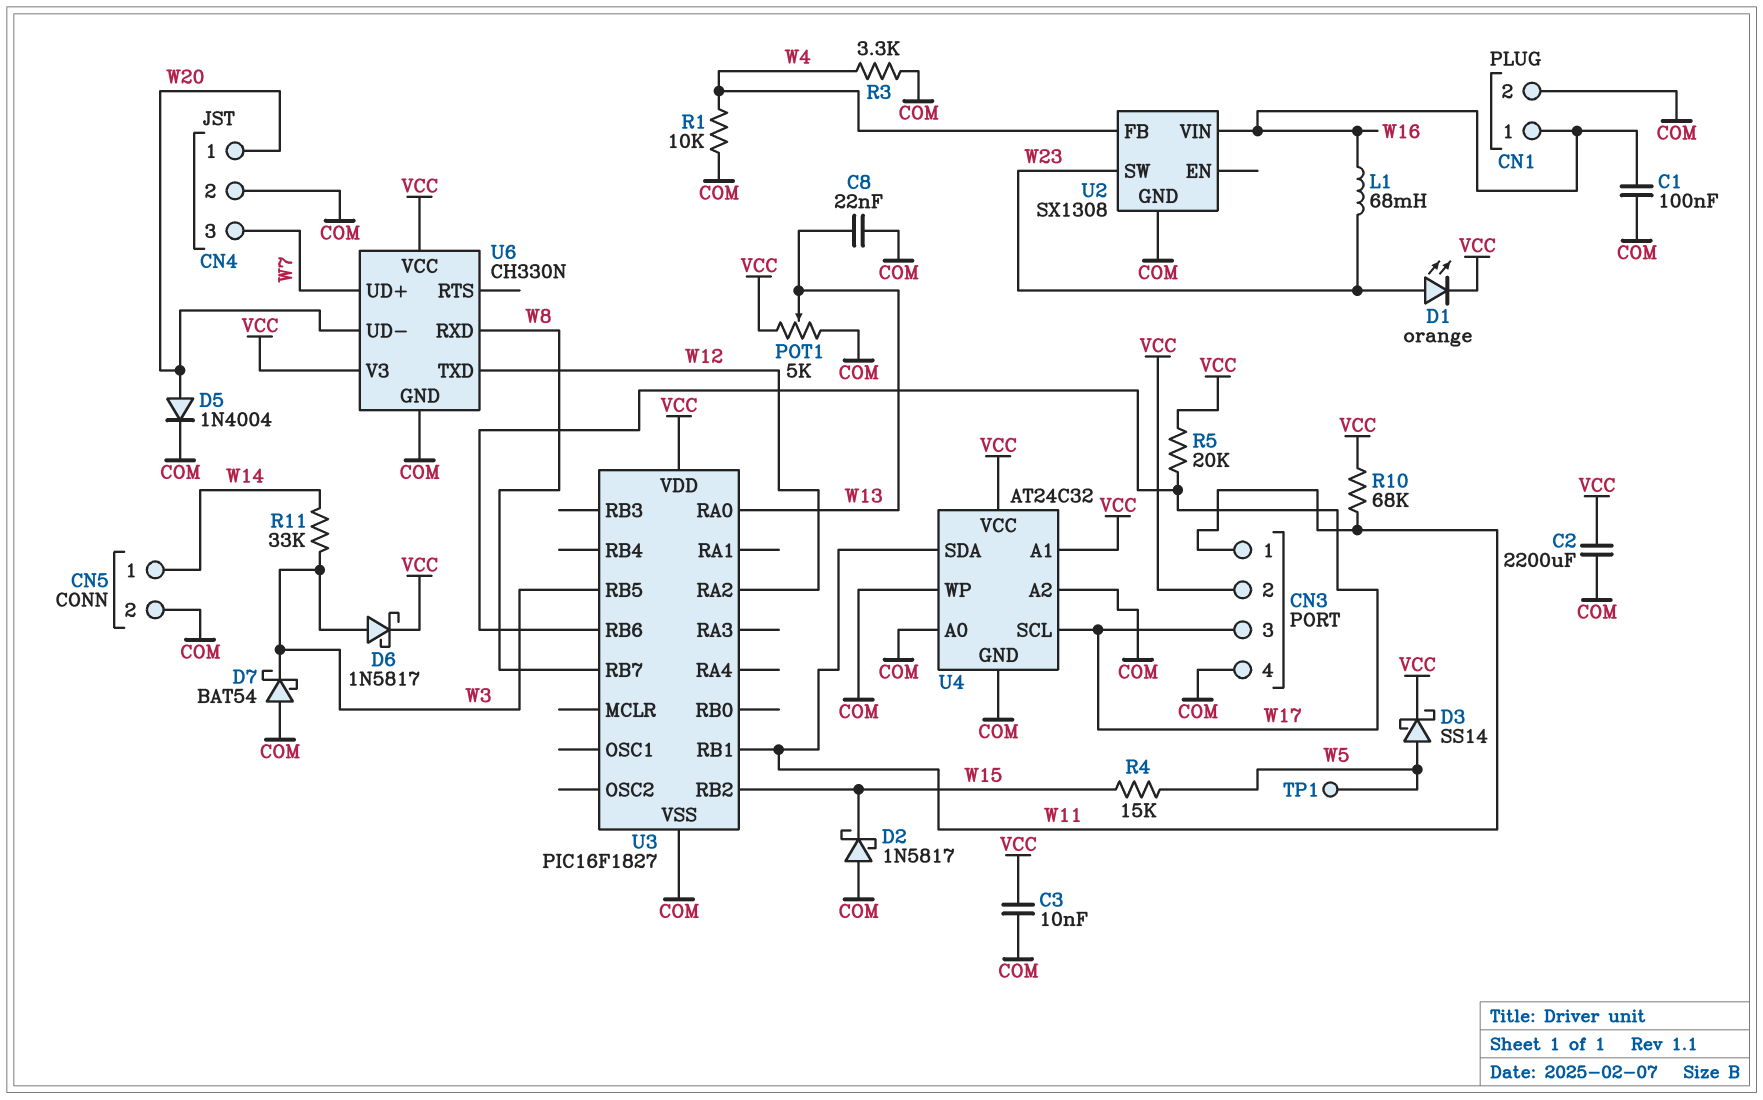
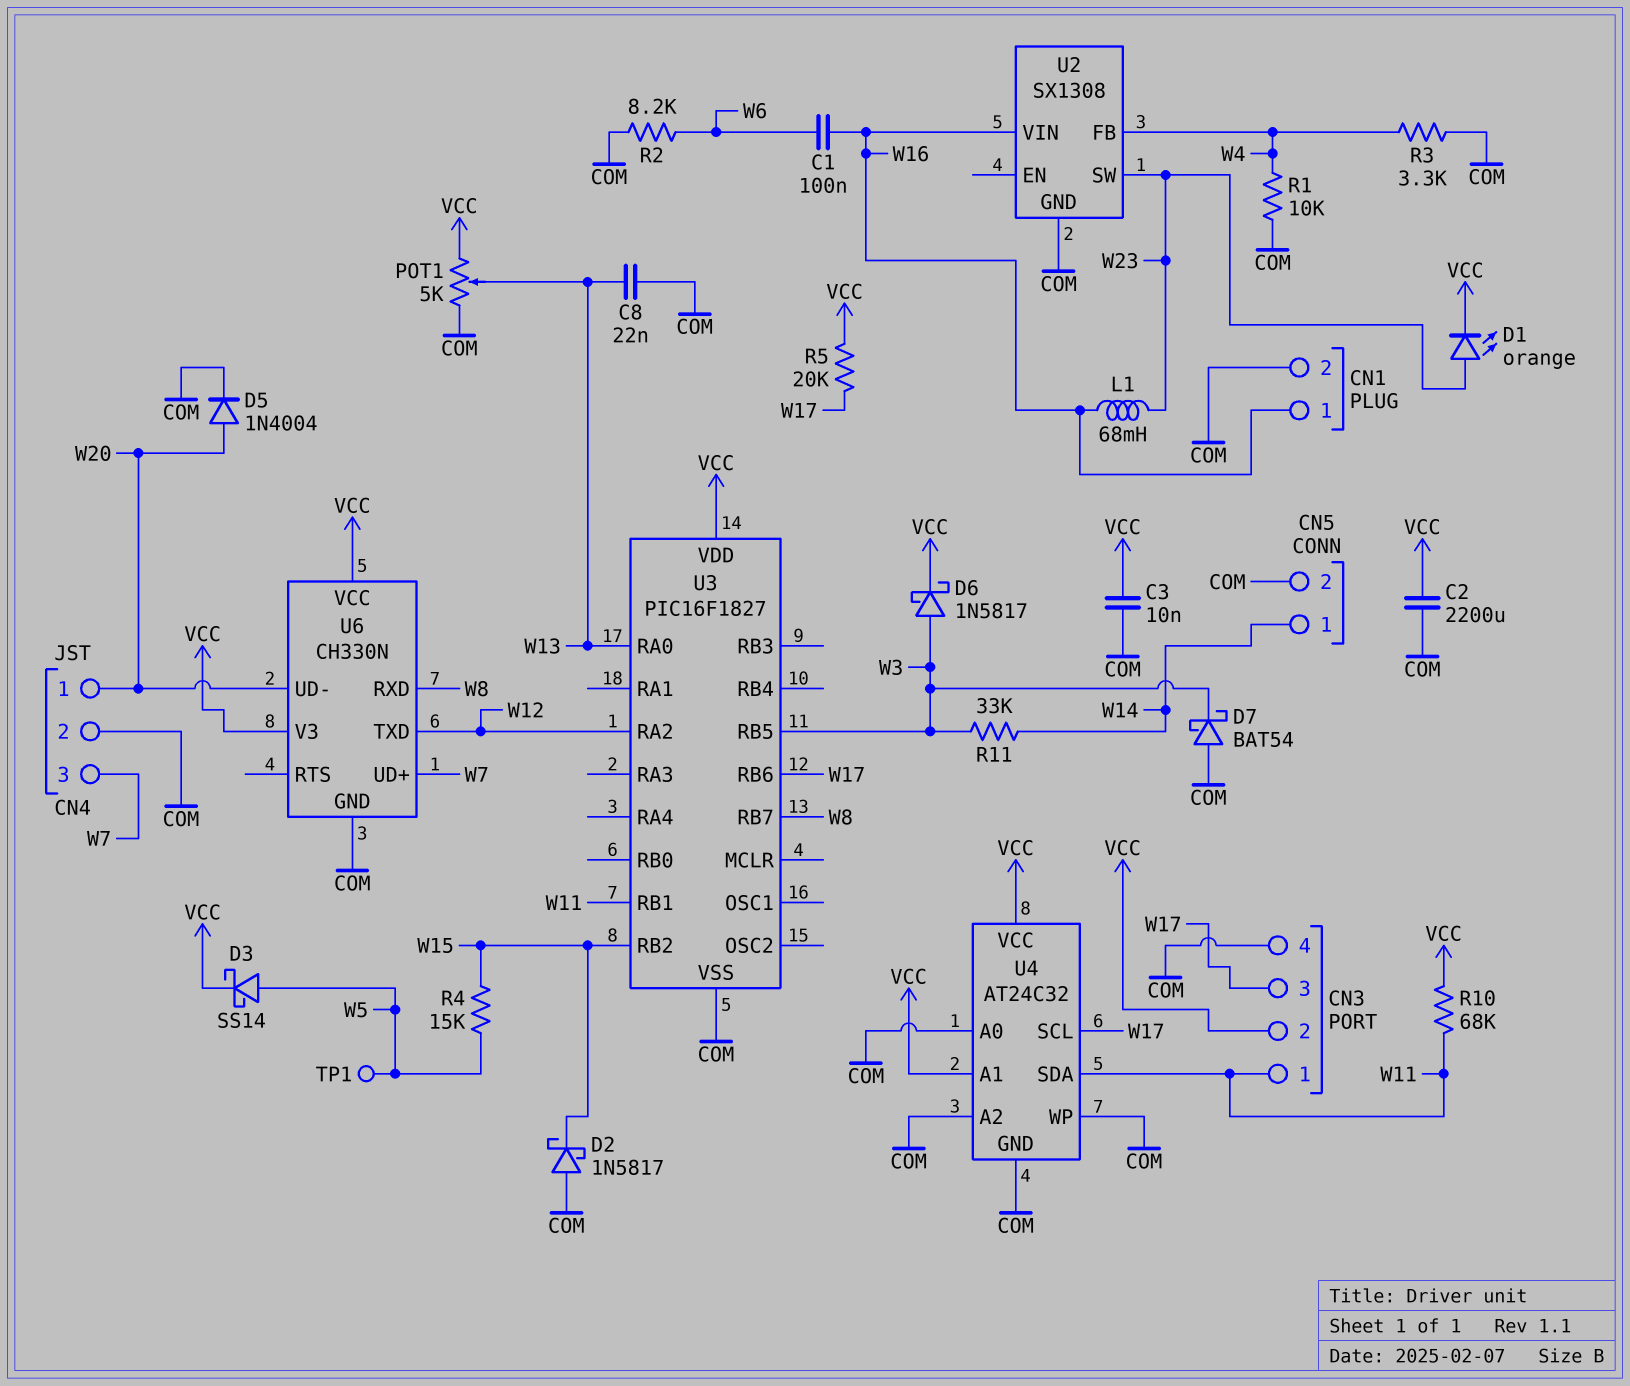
C1: 100nF (COM, W16) -> 100nF (W6, W16)
R2: none -> 8.2k (COM, W6)

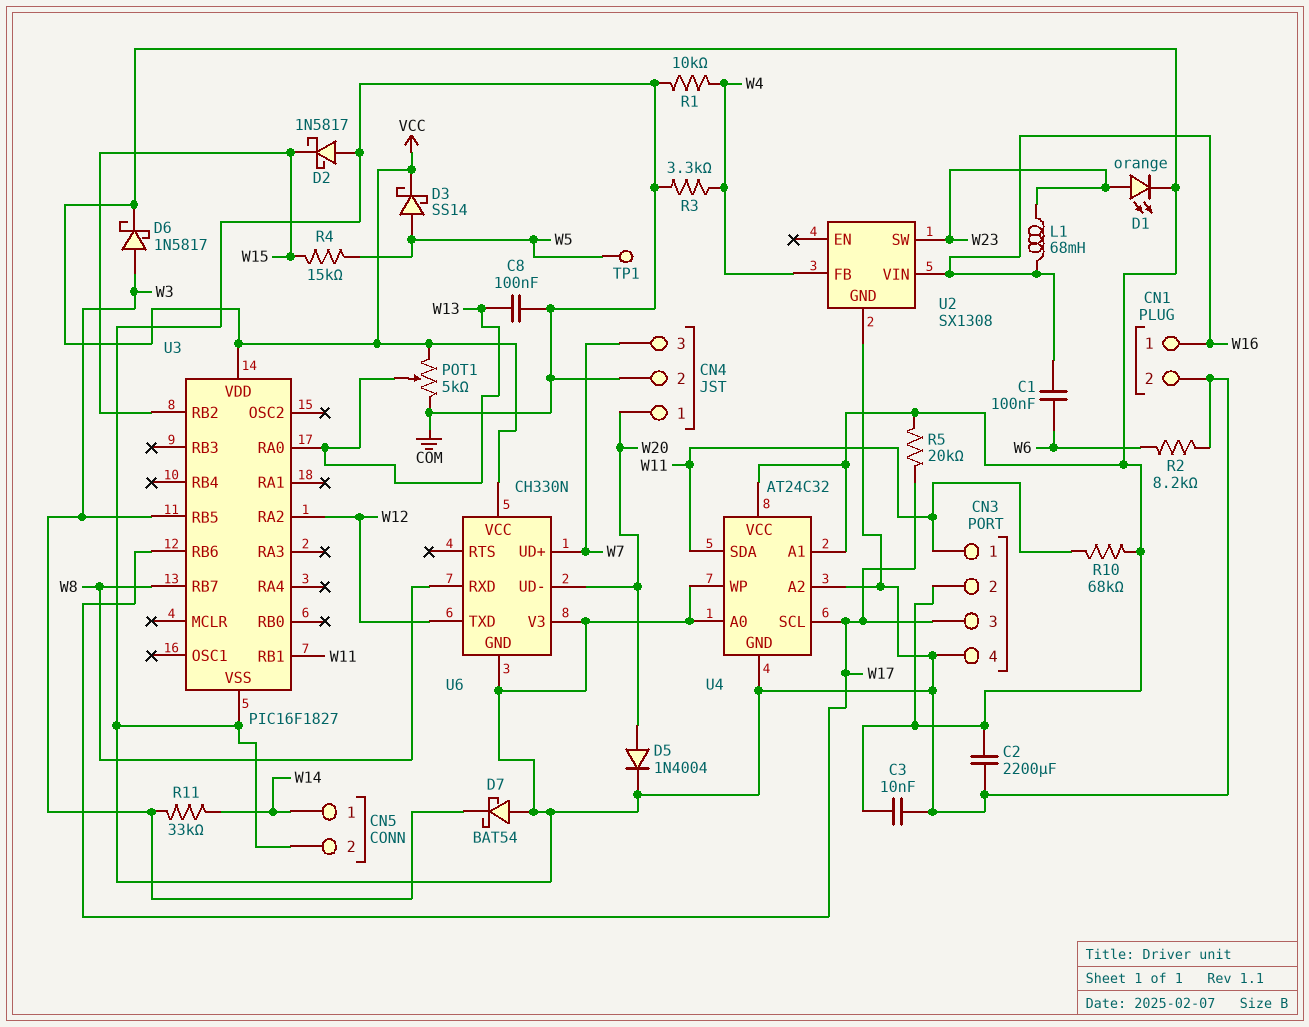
C8: 22nF (COM, W13) -> 100nF (COM, W13)
U6 pin V3: VCC -> COM

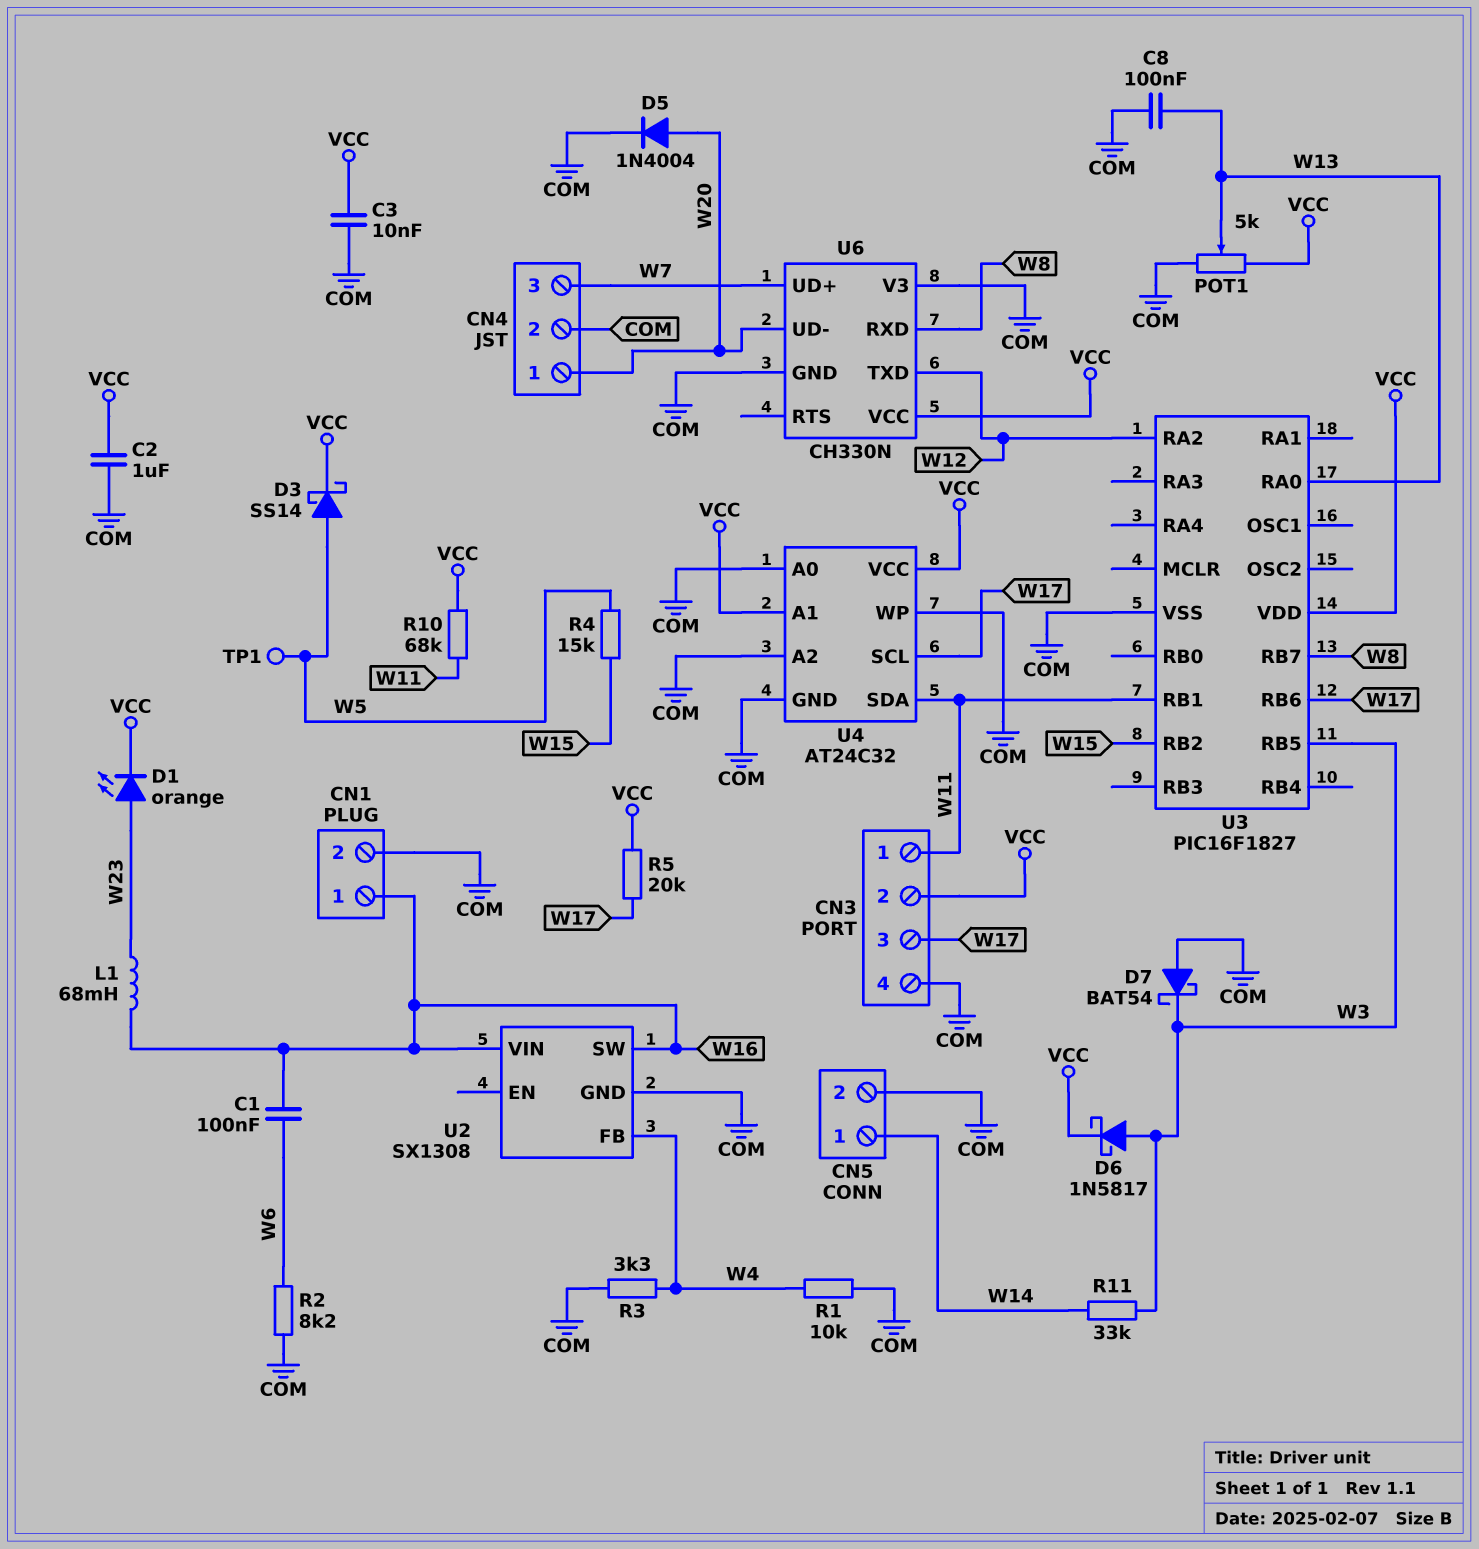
C2: 2200uF (COM, VCC) -> 1uF (COM, VCC)
D2: schottky 1N5817 (A COM, K W15) -> none
U2 pin SW: W23 -> W16

